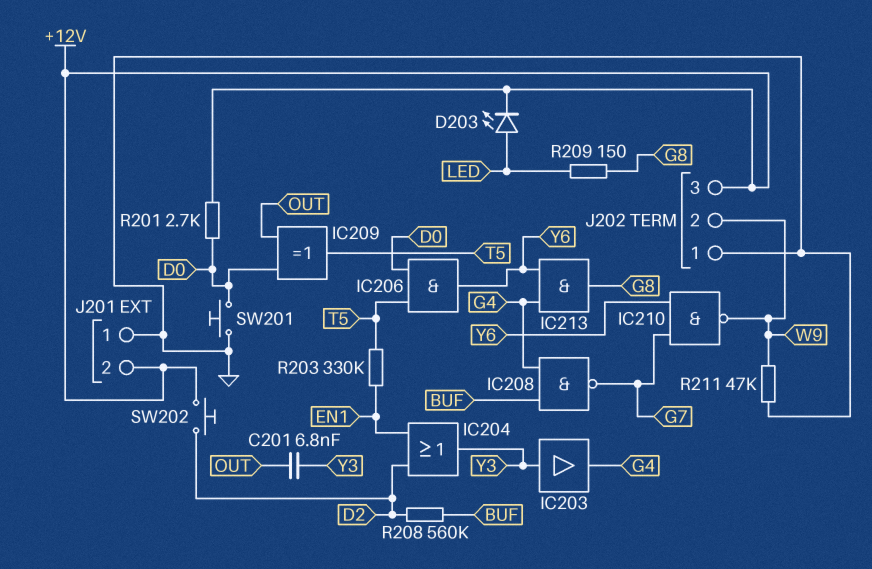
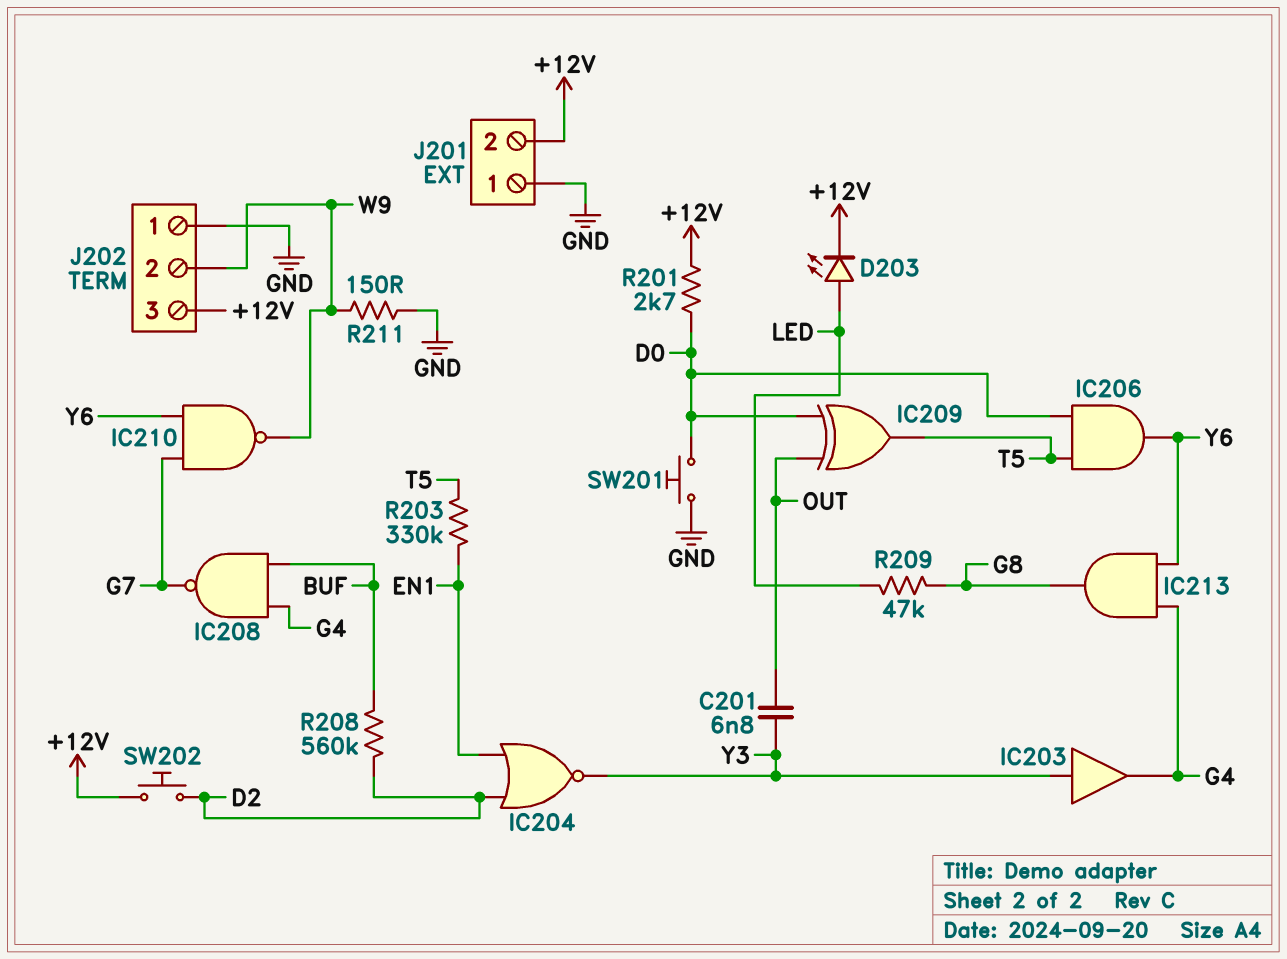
IC204: OR (in D2, in EN1, out Y3) -> NOR (in D2, in EN1, out Y3)
R209: 150 (G8, LED) -> 47k (G8, LED)
R211: 47k (GND, W9) -> 150 (GND, W9)

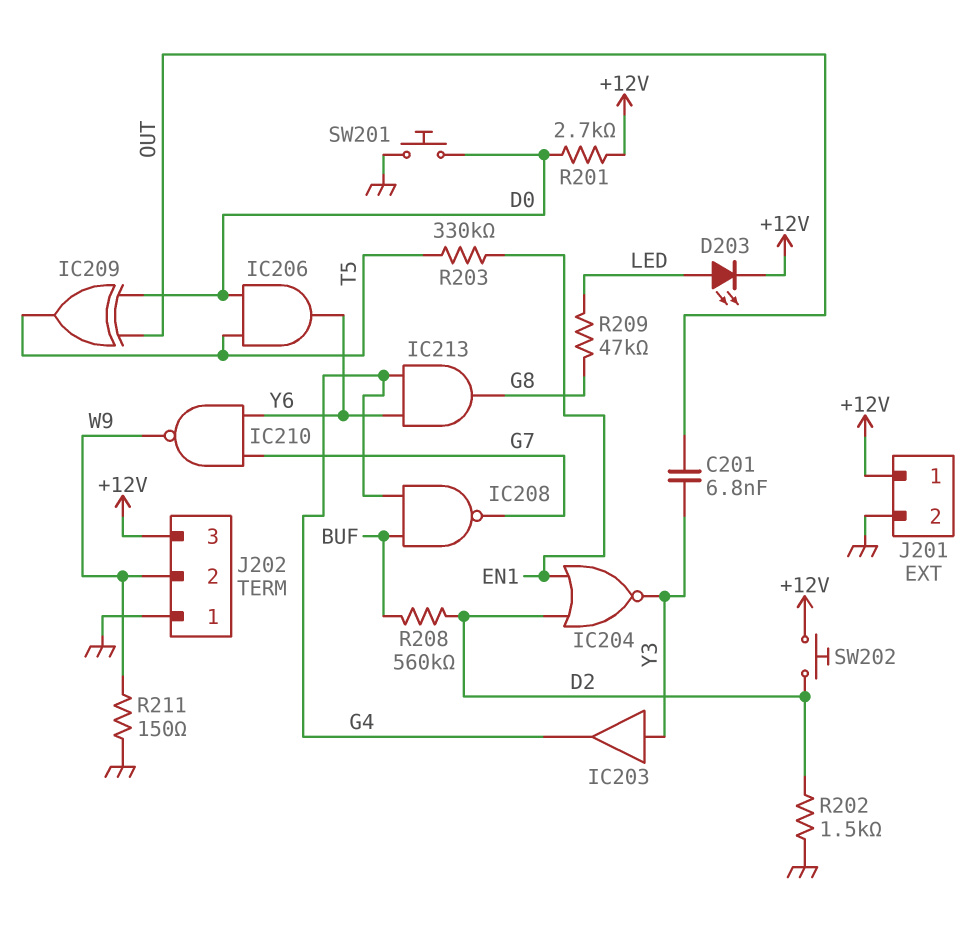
J201 pin 1: GND -> +12V
J201 pin 2: +12V -> GND
R202: none -> 1.5k (D2, GND)

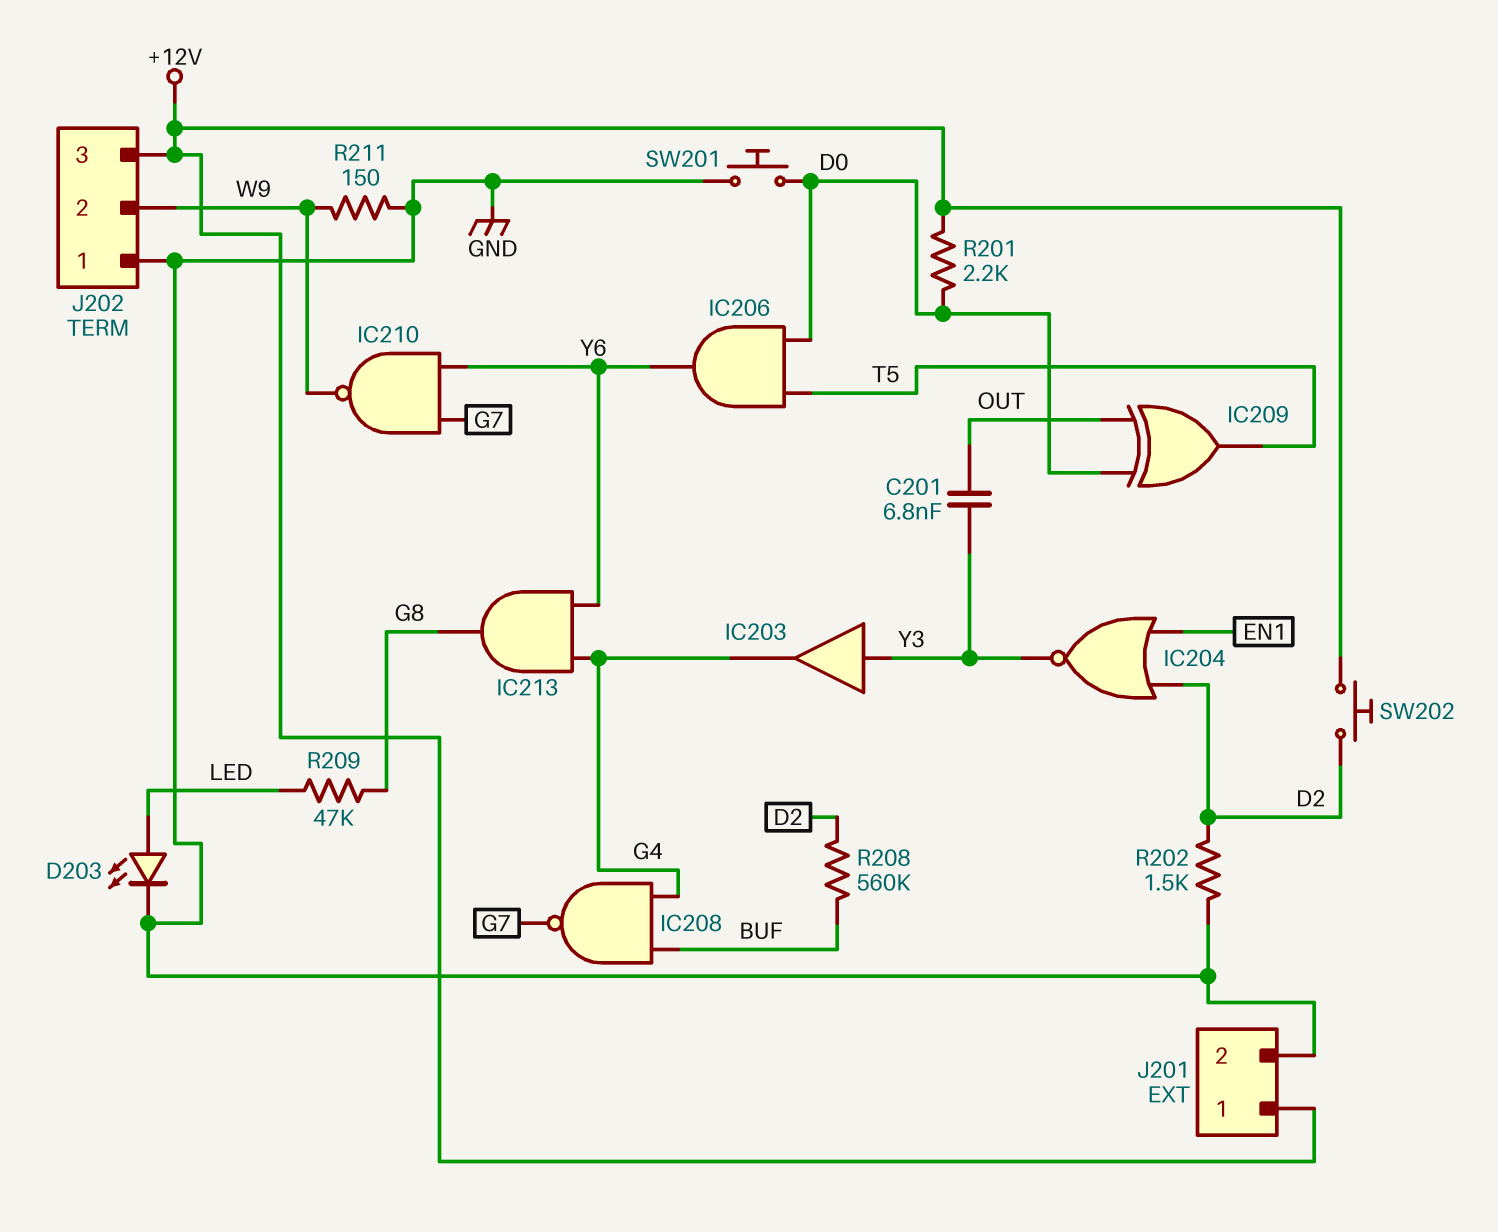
D203: LED (A LED, K +12V) -> LED (A LED, K GND)
R201: 2.7k (+12V, D0) -> 2.2k (+12V, D0)
R203: 330k (EN1, T5) -> none

